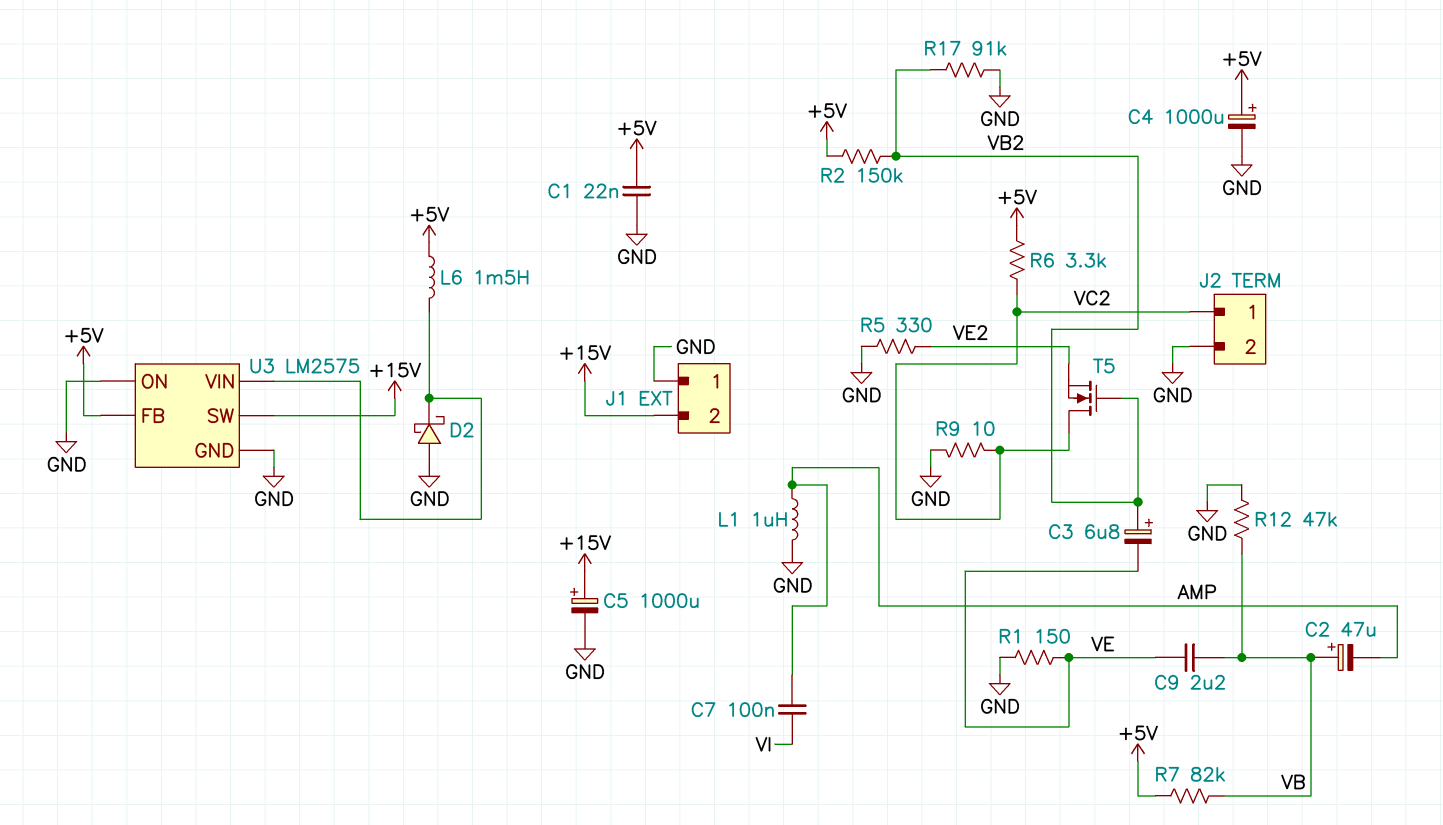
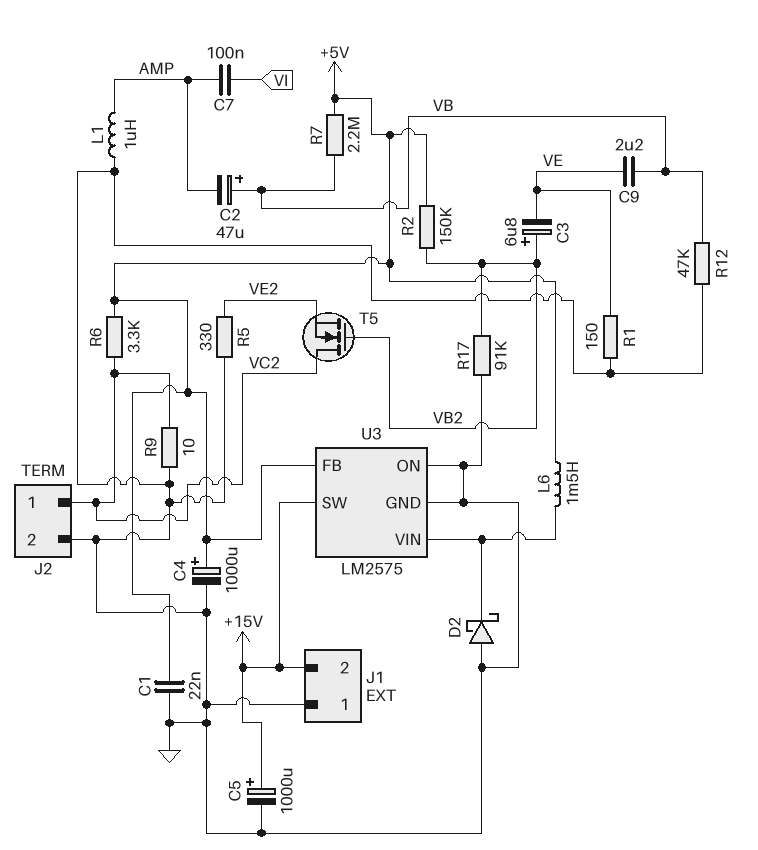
R7: 82k (+5V, VB) -> 2.2M (+5V, VB)

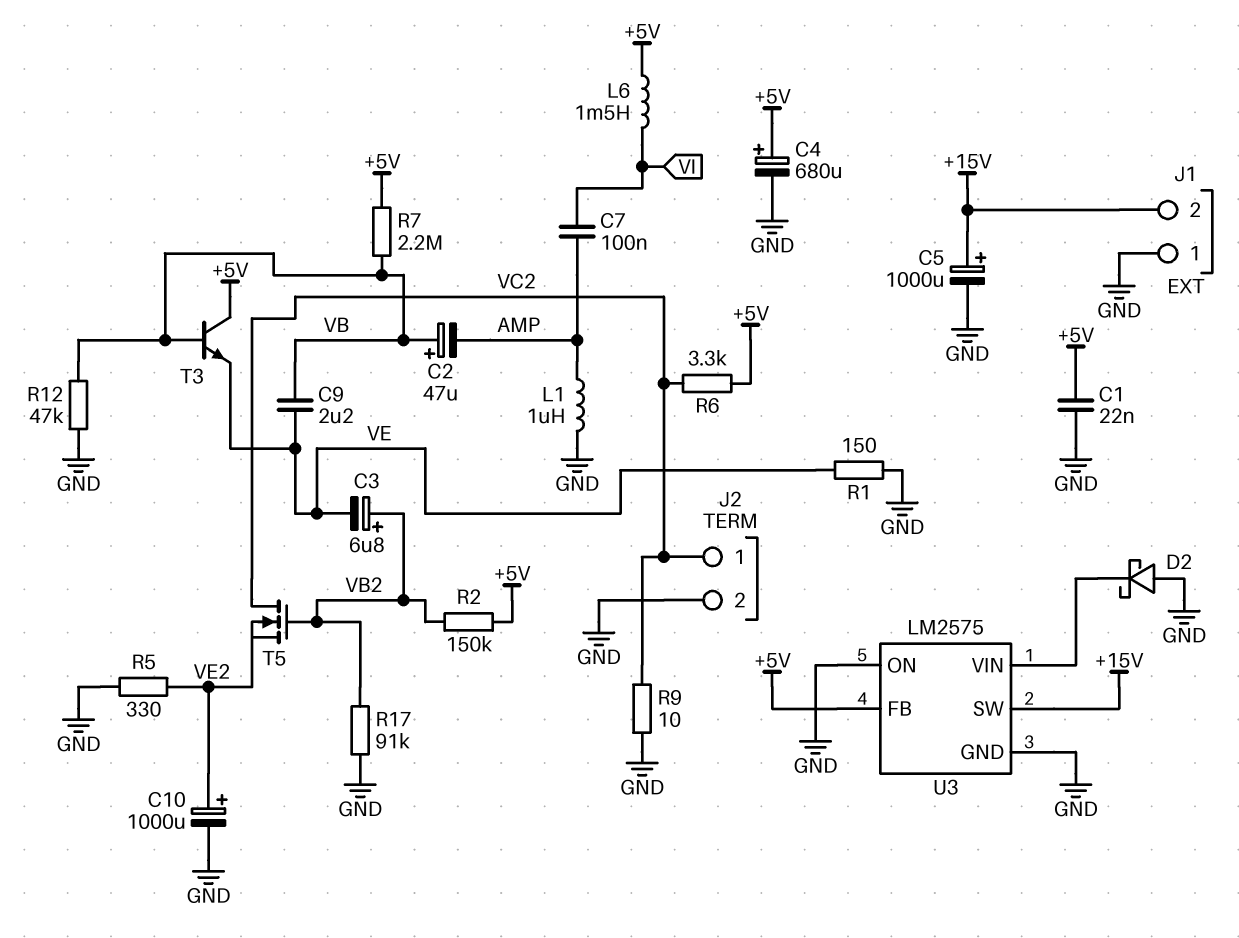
C4: 1000uF (plus +5V, minus GND) -> 680uF (plus +5V, minus GND)
C10: none -> 1000uF (plus VE2, minus GND)
L6: 1.5mH (+5V, U3/VIN) -> 1.5mH (+5V, VI)
T3: none -> NPN (B VB, C +5V, E VE)

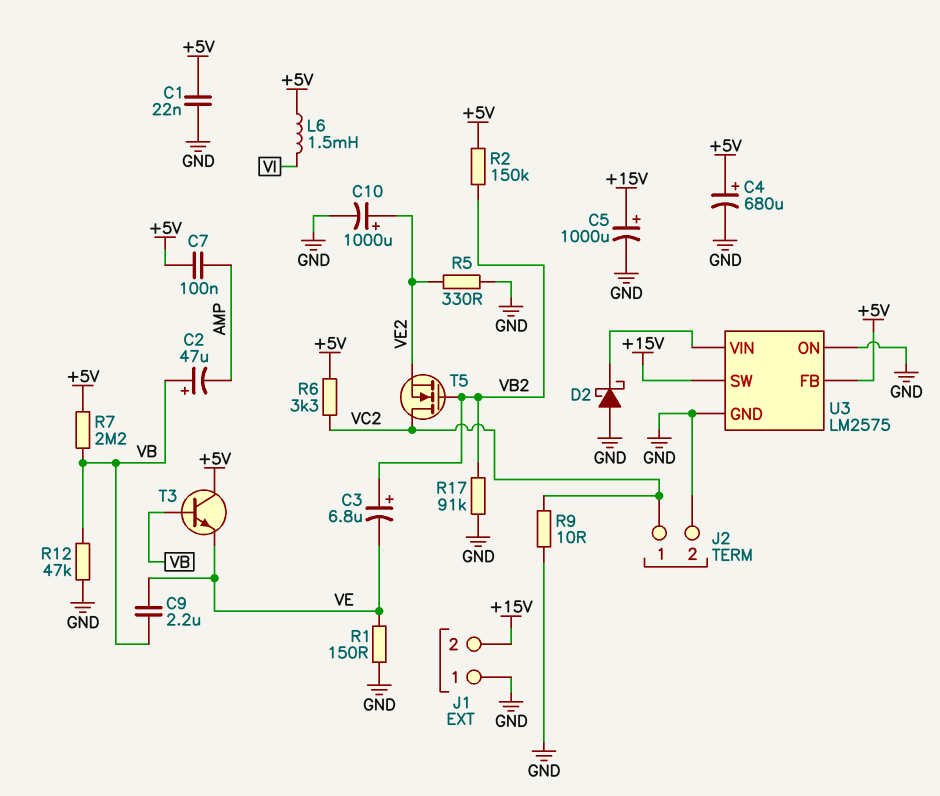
C7: 100nF (AMP, VI) -> 100nF (+5V, AMP)
L1: 1uH (AMP, GND) -> none

